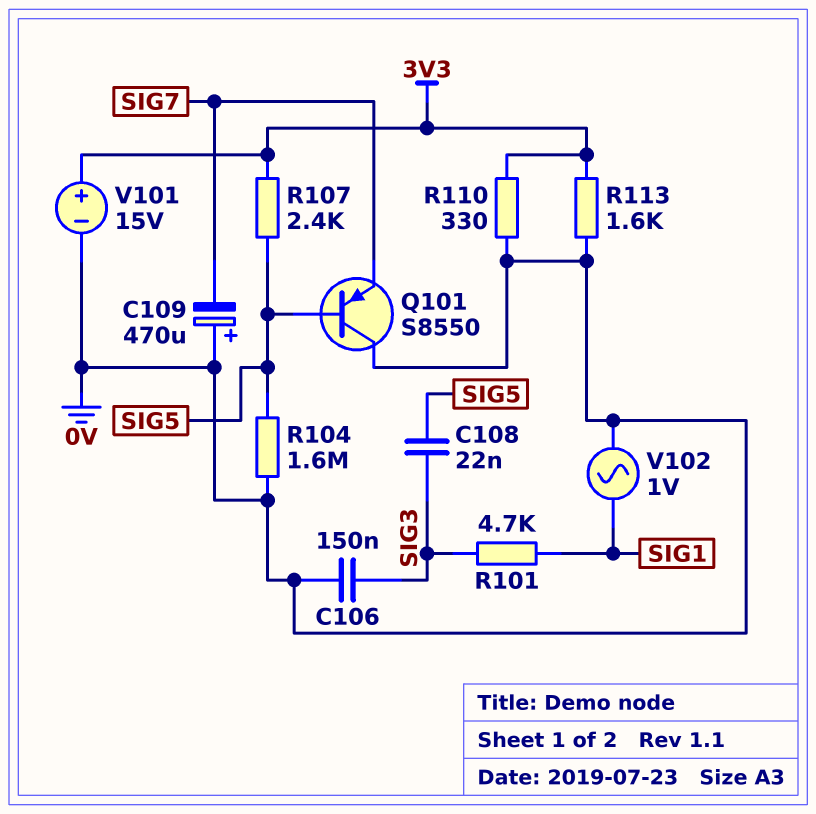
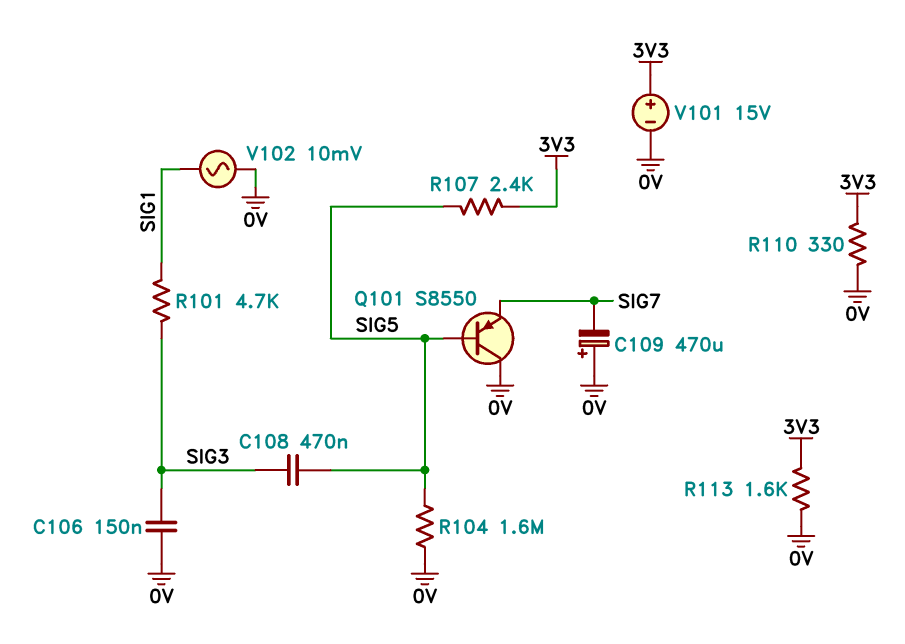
C108: 22nF (SIG3, SIG5) -> 470nF (SIG3, SIG5)
V102: AC 1V (0V, SIG1) -> AC 10mV (0V, SIG1)

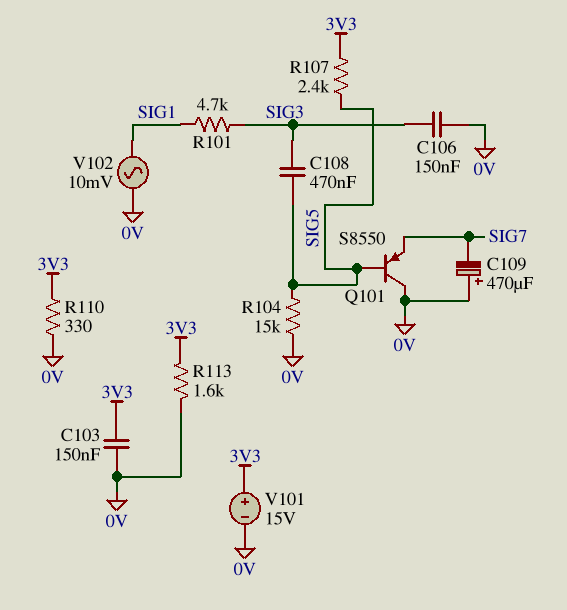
C103: none -> 150nF (0V, 3V3)
R104: 1.6M (0V, SIG5) -> 15k (0V, SIG5)

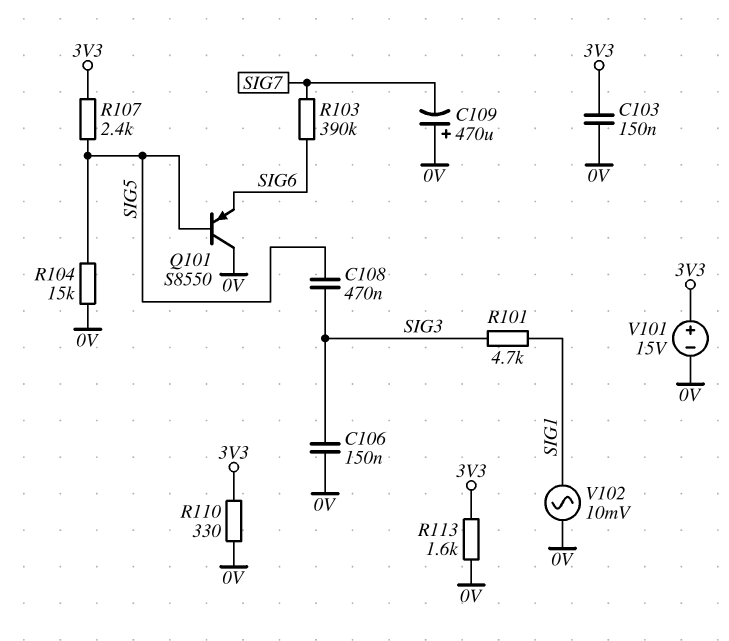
Q101: PNP S8550 (B SIG5, C 0V, E SIG7) -> PNP S8550 (B SIG5, C 0V, E SIG6)
R103: none -> 390k (SIG6, SIG7)

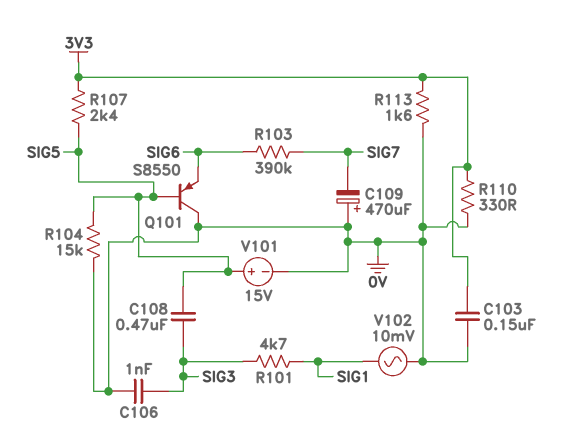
C106: 150nF (0V, SIG3) -> 1nF (0V, SIG3)
V101: 15V (plus 3V3, minus 0V) -> 15V (plus SIG5, minus 0V)

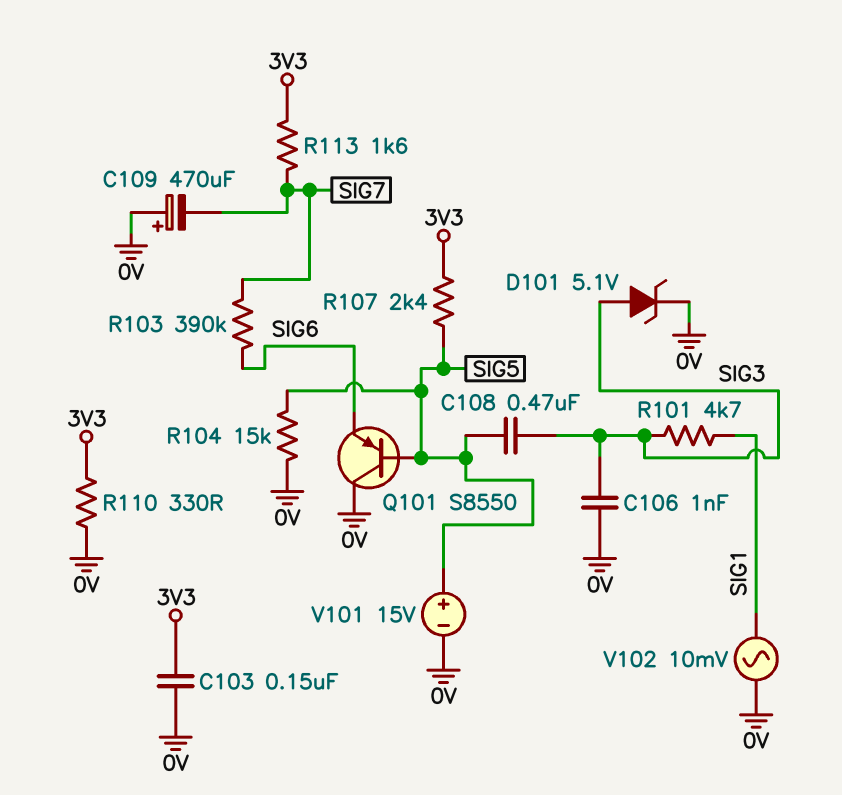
D101: none -> zener 5.1V (A SIG3, K 0V)
R113: 1.6k (0V, 3V3) -> 1.6k (3V3, SIG7)

